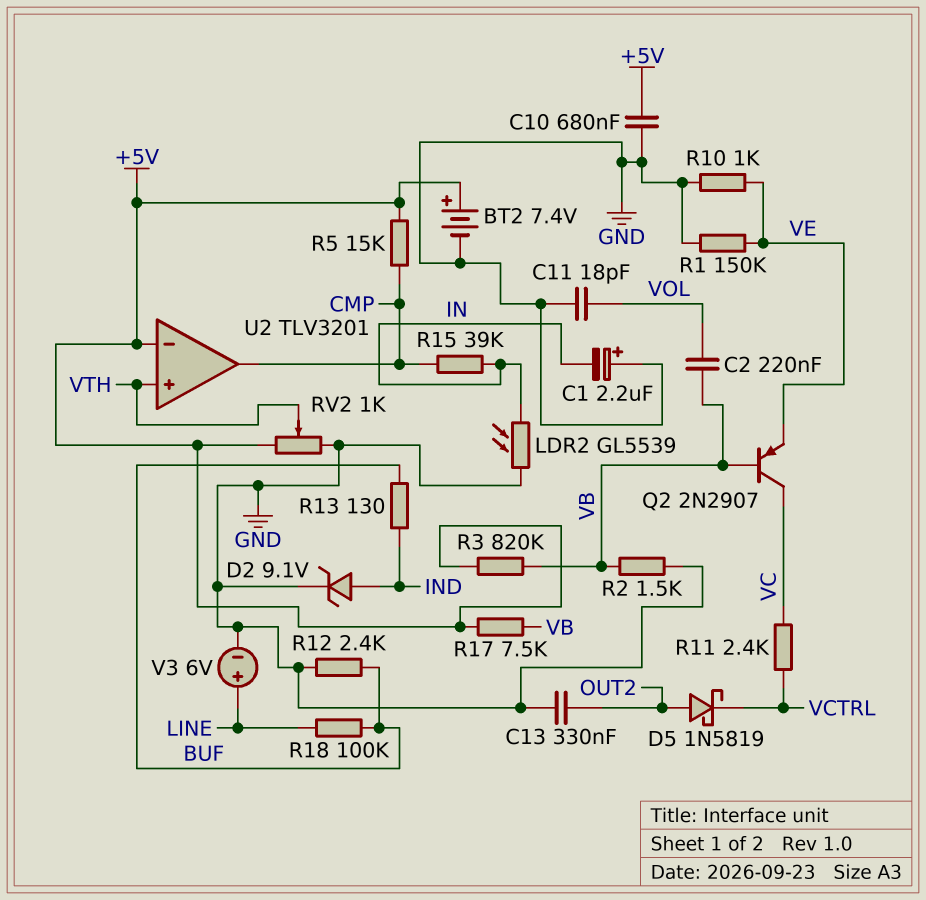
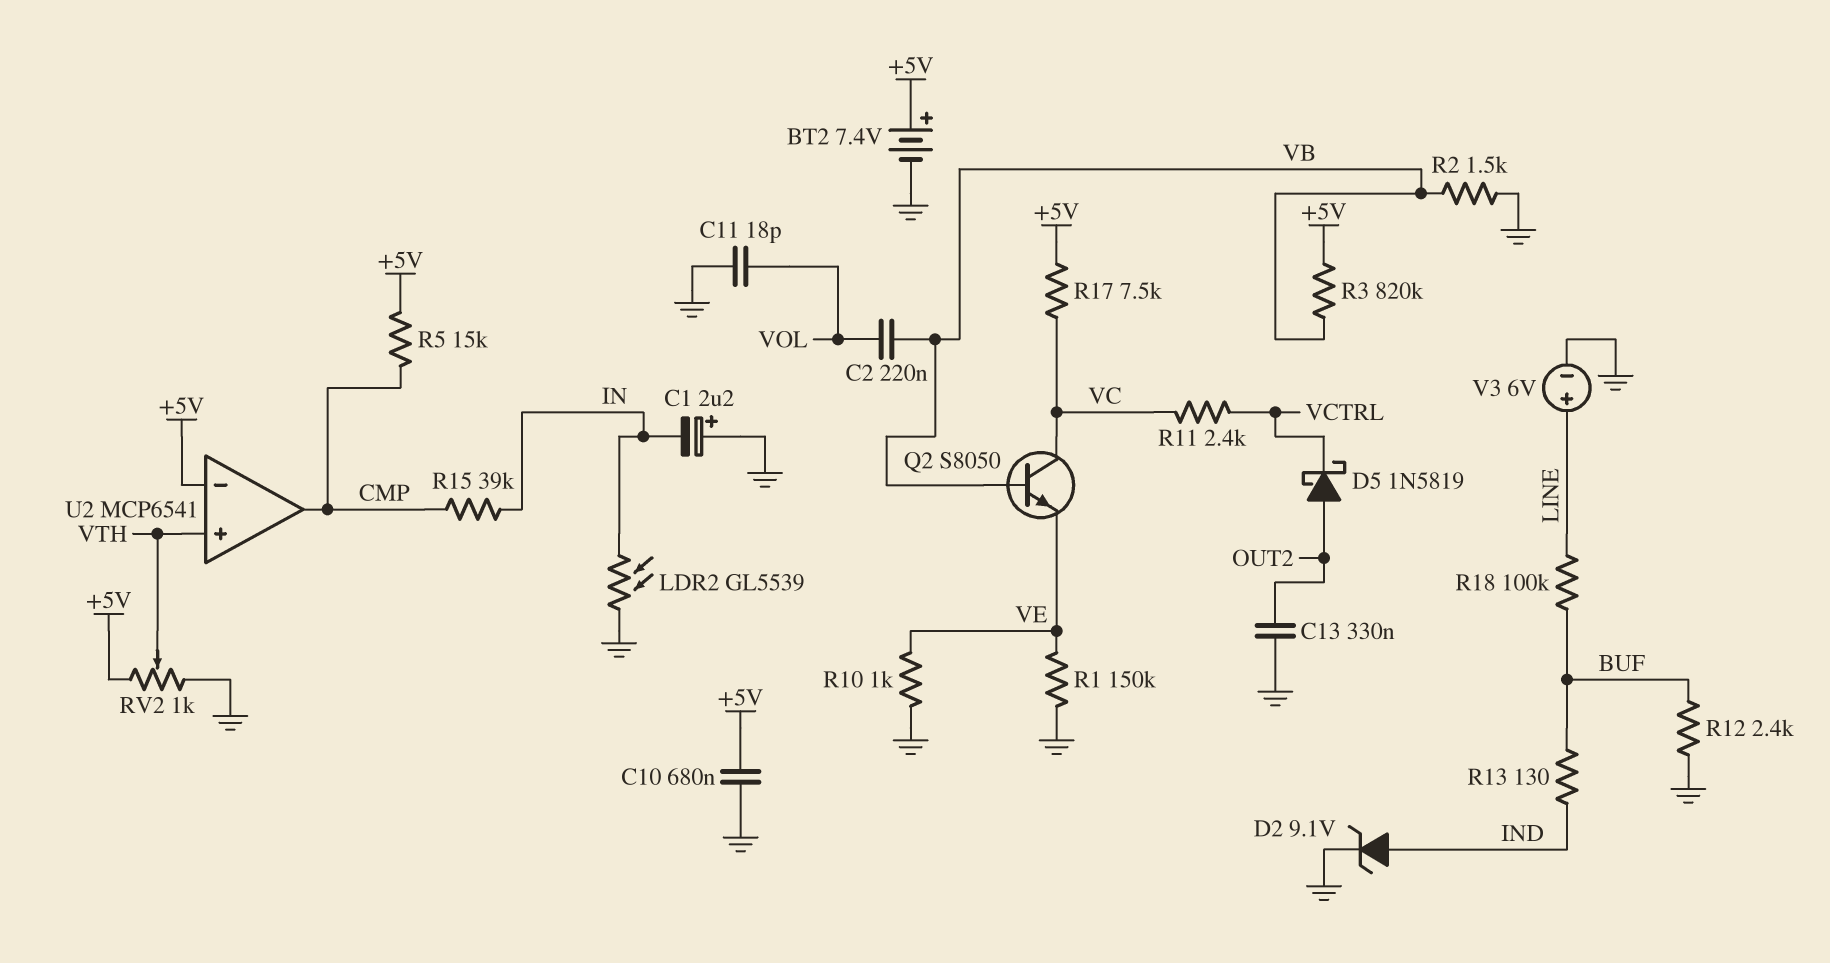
Q2: PNP 2N2907 (B VB, C VC, E VE) -> NPN S8050 (B VB, C VC, E VE)
R17: 7.5k (+5V, VB) -> 7.5k (+5V, VC)
U2: TLV3201 -> MCP6541

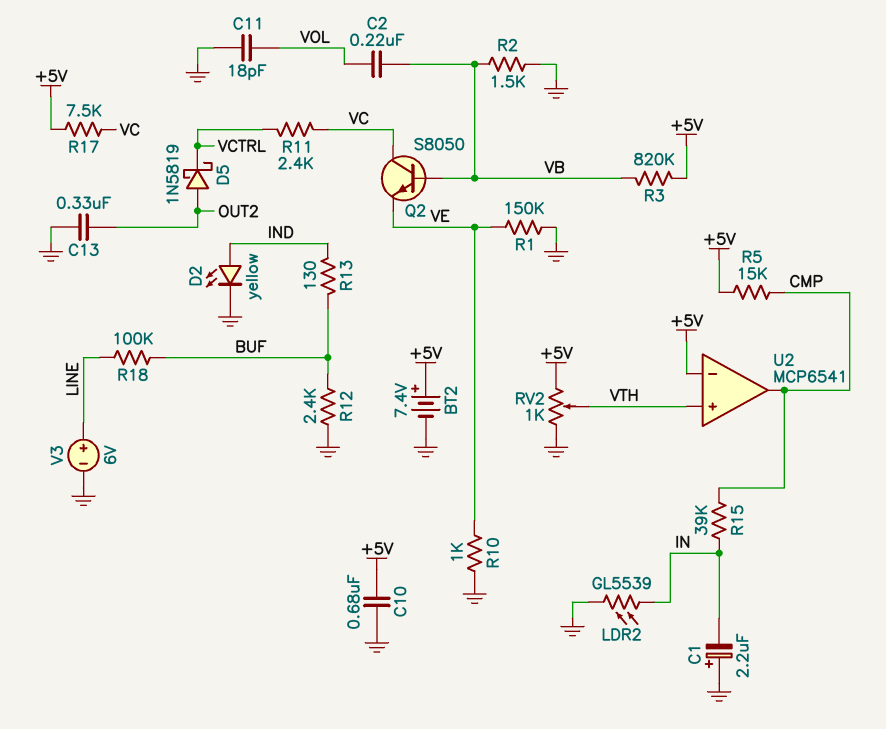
D2: zener 9.1V (A IND, K GND) -> LED yellow (A IND, K GND)

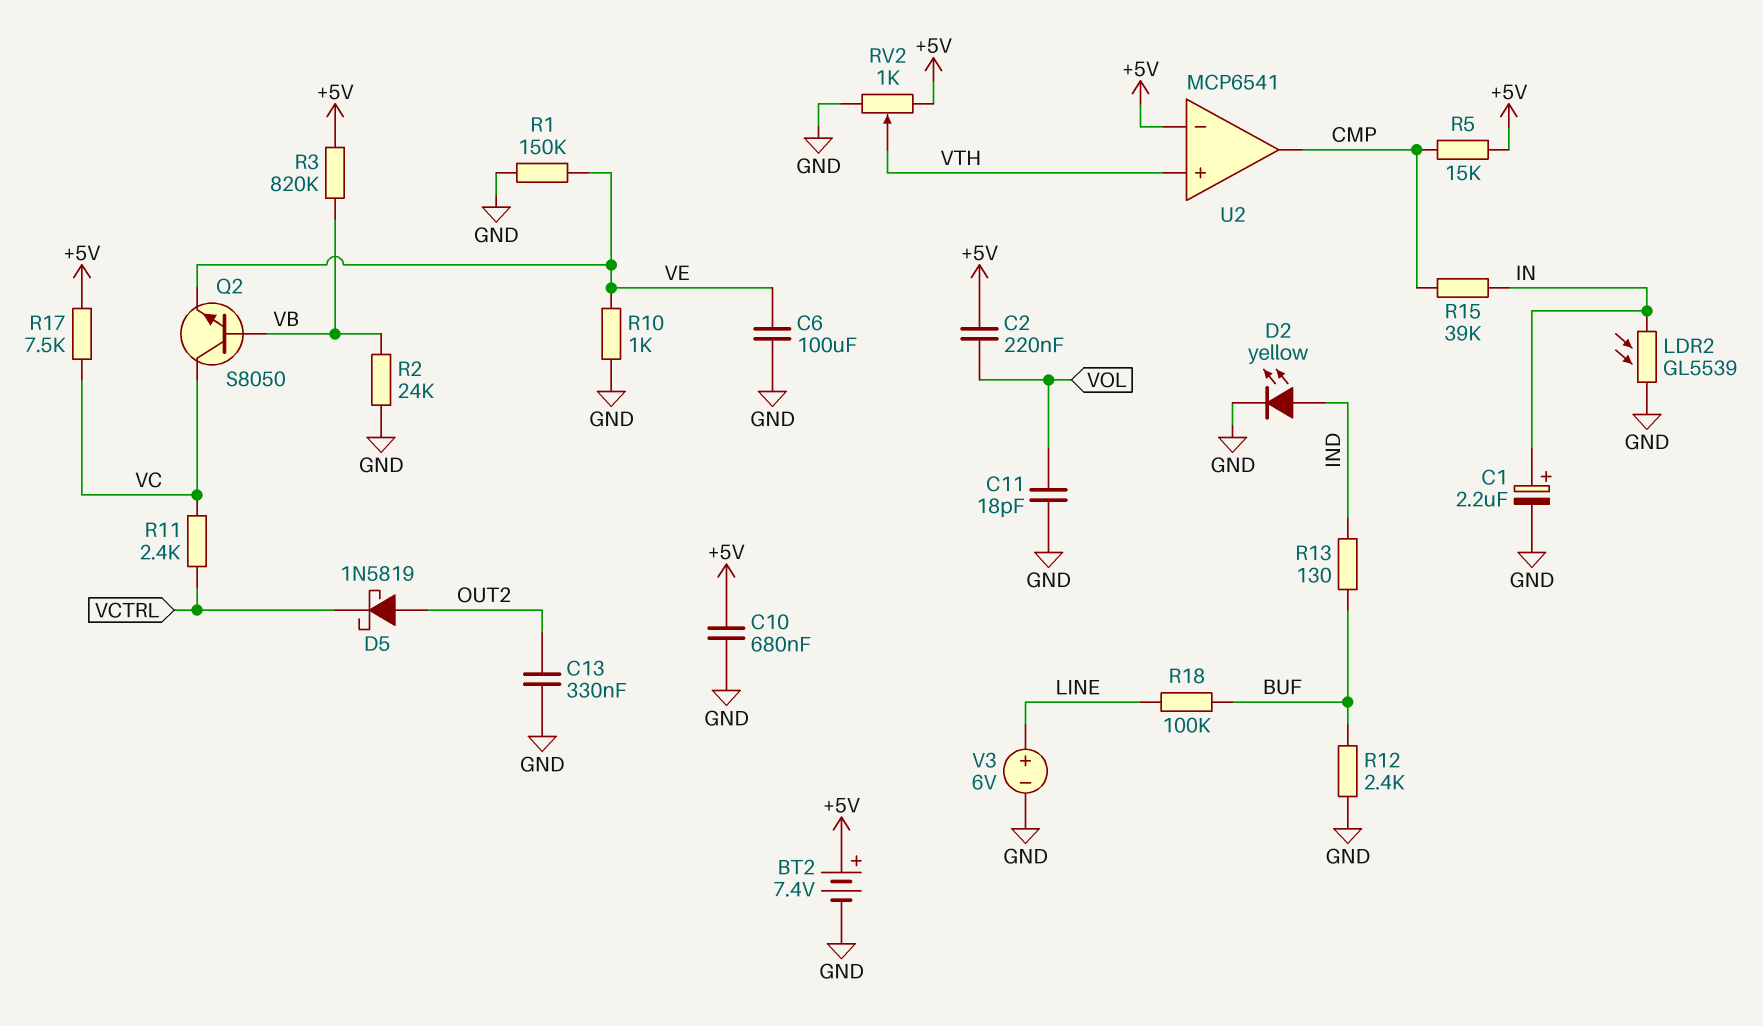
C1: 2.2uF (plus GND, minus IN) -> 2.2uF (plus IN, minus GND)
C2: 220nF (VB, VOL) -> 220nF (+5V, VOL)
C6: none -> 100uF (GND, VE)
R2: 1.5k (GND, VB) -> 24k (GND, VB)

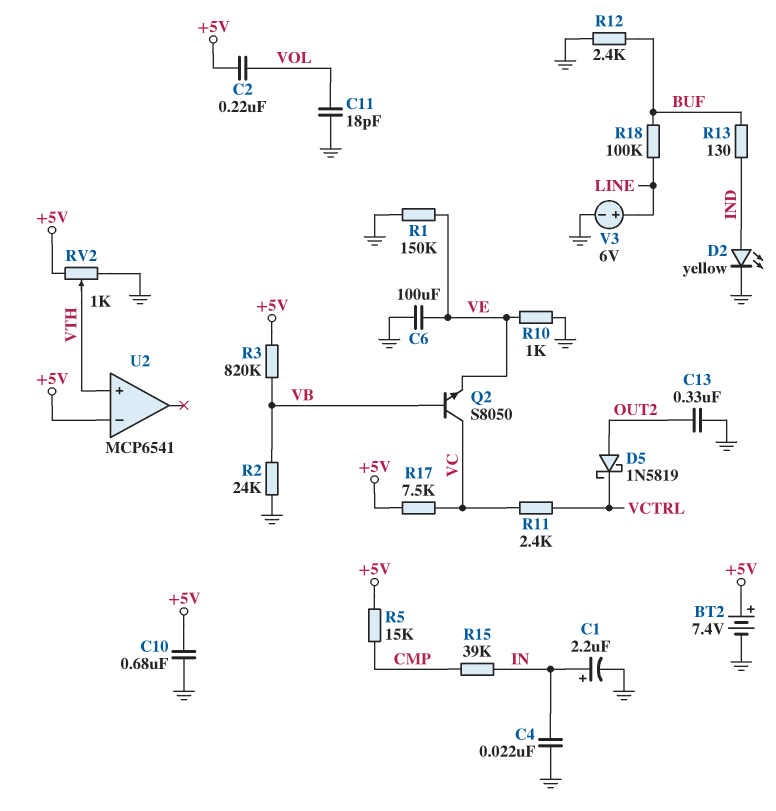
C4: none -> 22nF (GND, IN)
LDR2: GL5539 (GND, IN) -> none
U2 pin out: CMP -> none

